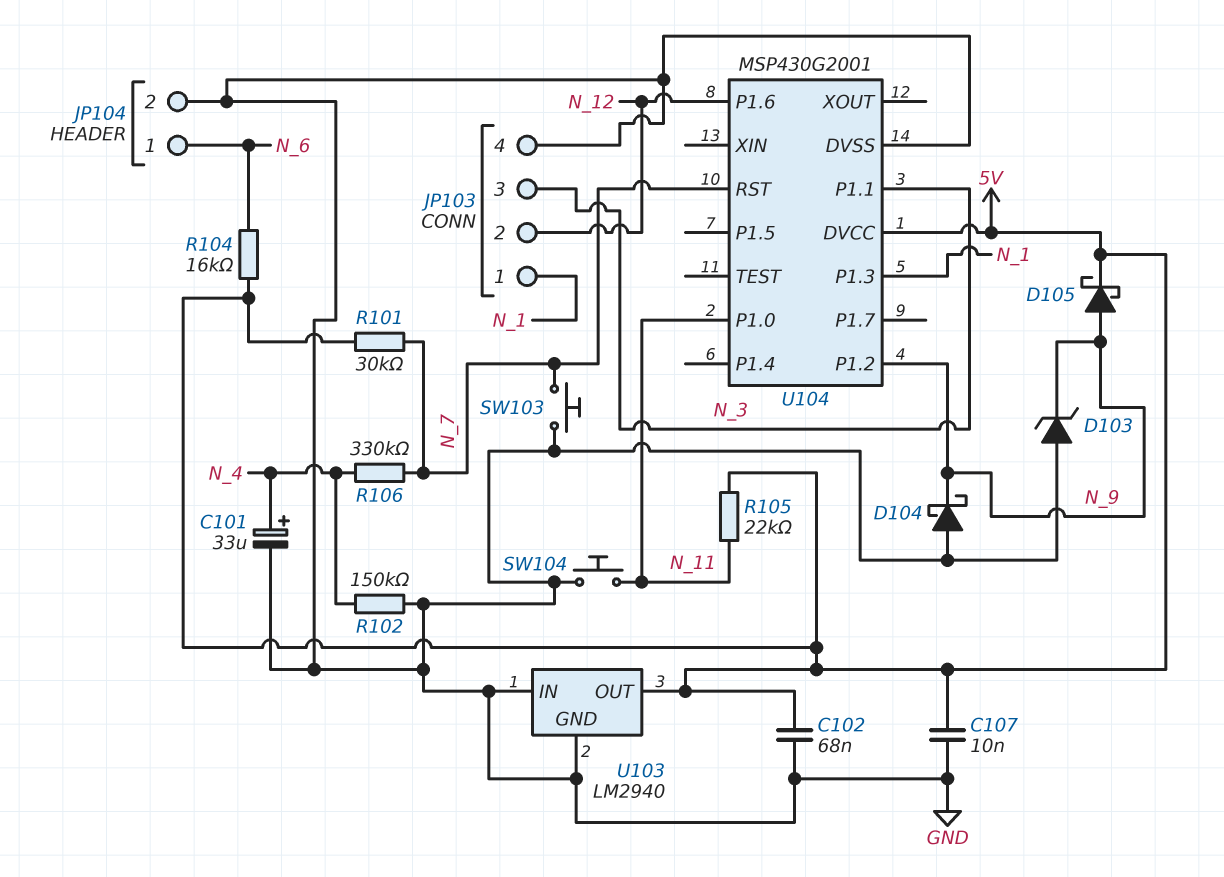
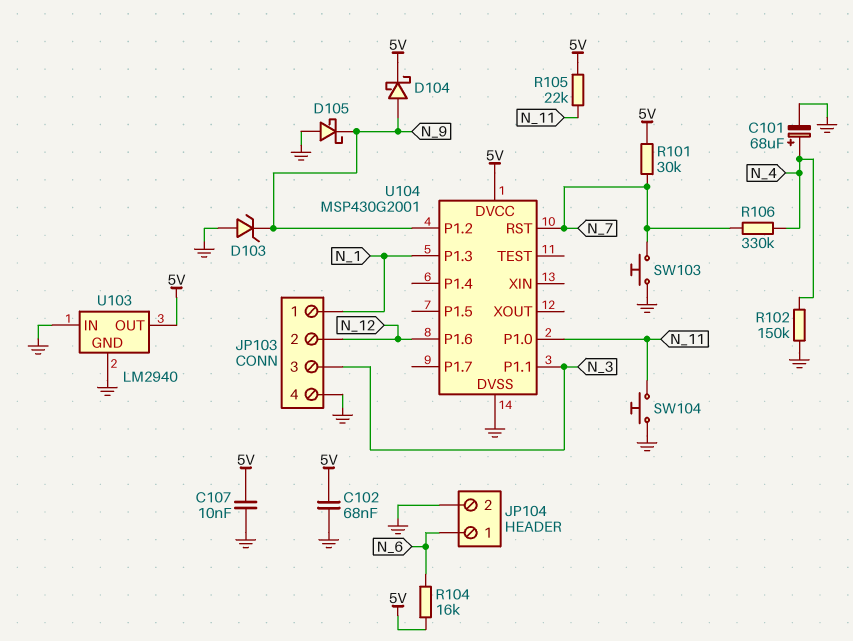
C101: 33uF (plus N_4, minus GND) -> 68uF (plus N_4, minus GND)
D104: schottky (A GND, K N_9) -> schottky (A N_9, K 5V)
D105: schottky (A N_9, K 5V) -> schottky (A GND, K N_9)

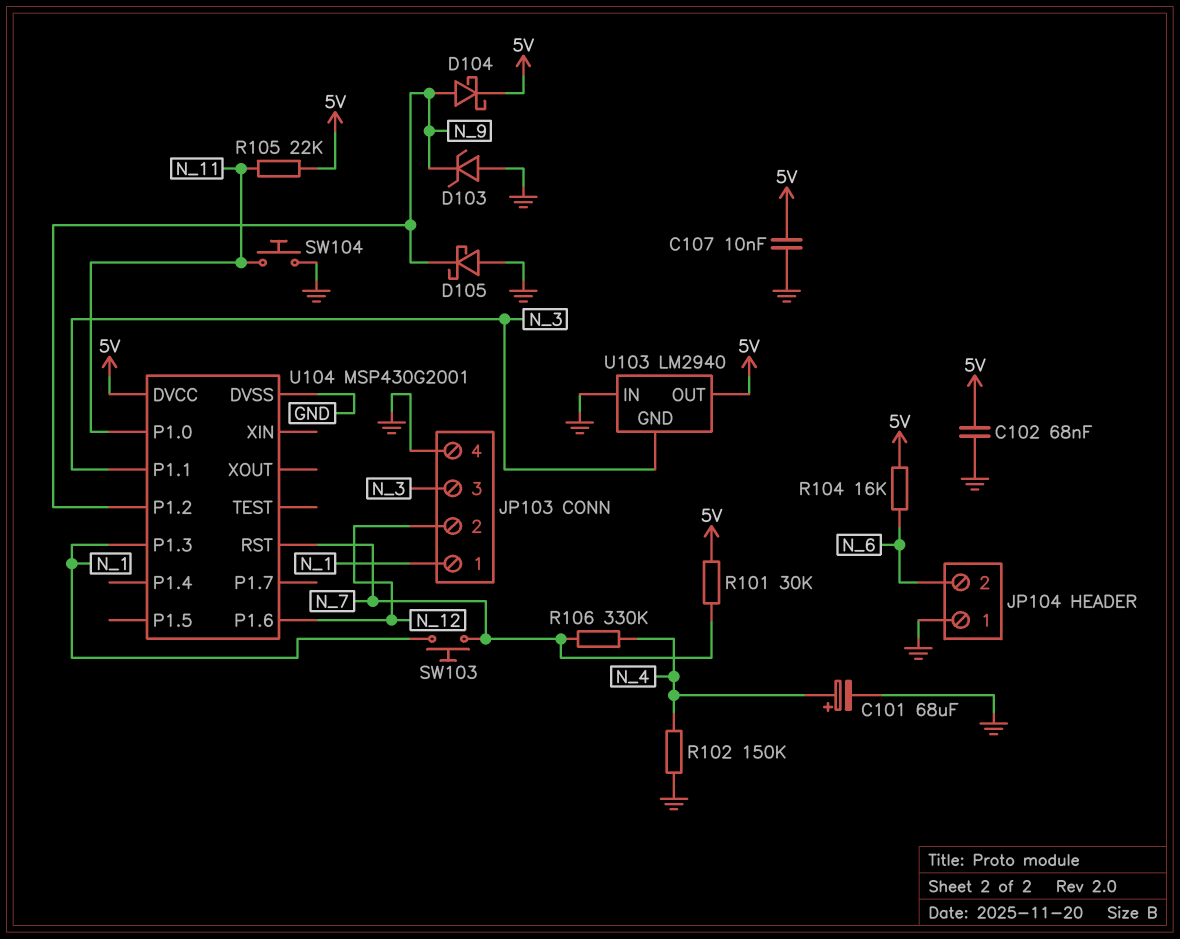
JP104 pin 1: N_6 -> GND
JP104 pin 2: GND -> N_6
SW103: button (GND, N_7) -> button (N_1, N_7)
U103 pin GND: GND -> N_3

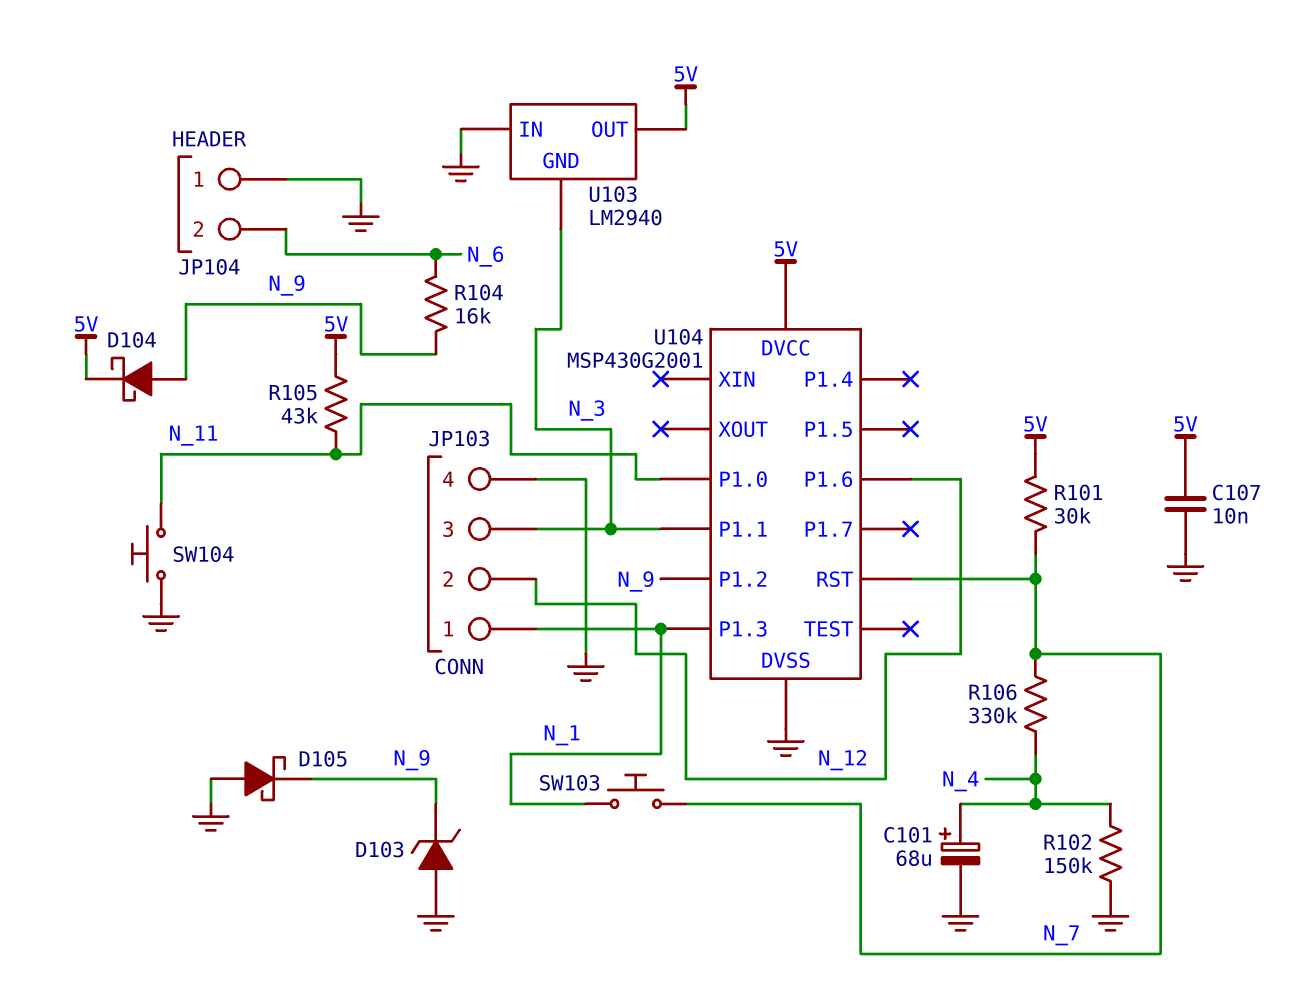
C102: 68nF (5V, GND) -> none
R104: 16k (5V, N_6) -> 16k (N_6, N_9)
R105: 22k (5V, N_11) -> 43k (5V, N_11)

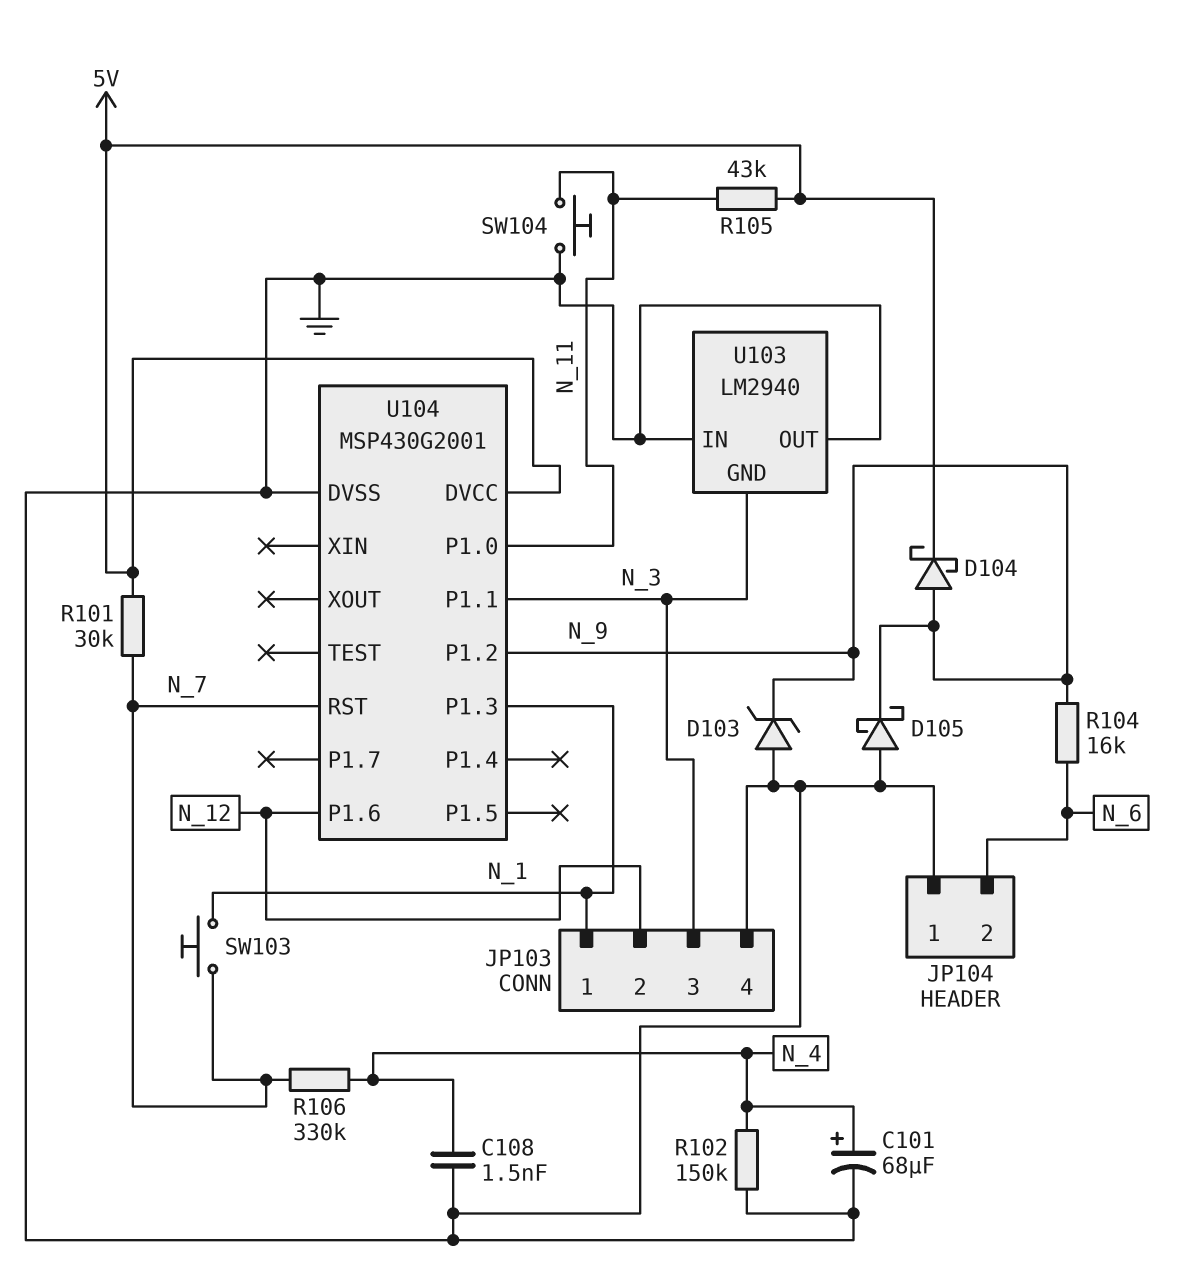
C107: 10nF (5V, GND) -> none
C108: none -> 1.5nF (GND, N_4)
U103 pin OUT: 5V -> GND

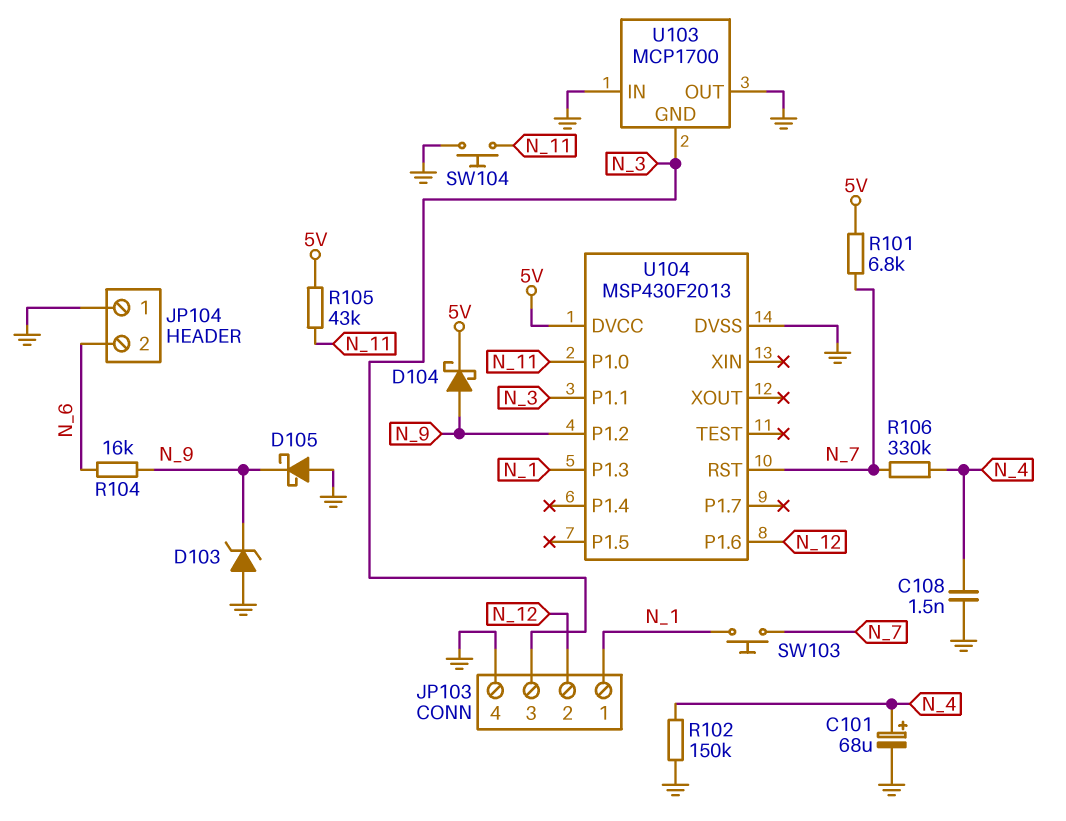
R101: 30k (5V, N_7) -> 6.8k (5V, N_7)
U103: LM2940 -> MCP1700
U104: MSP430G2001 -> MSP430F2013

